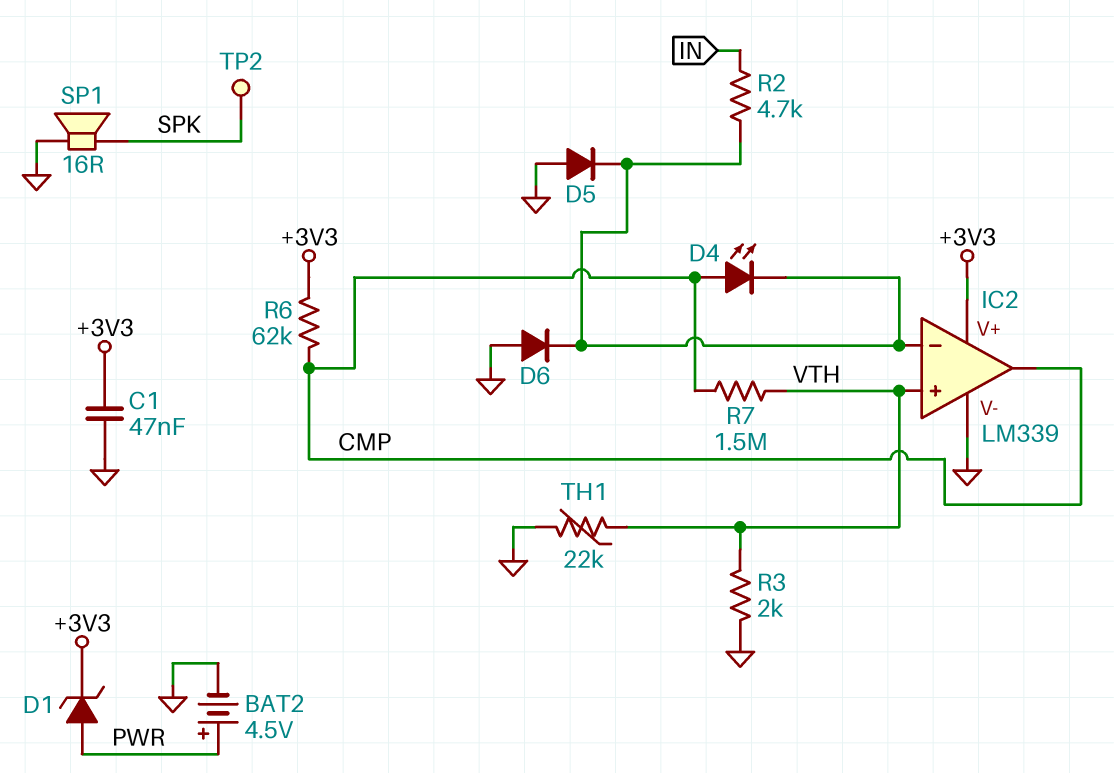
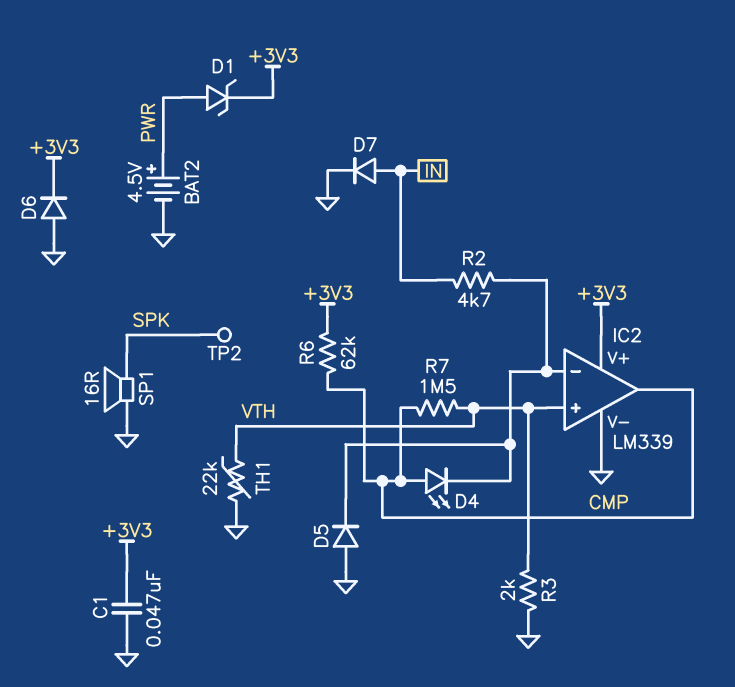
D6: diode (A GND, K IC2/in-) -> diode (A GND, K +3V3)
D7: none -> diode (A IN, K GND)

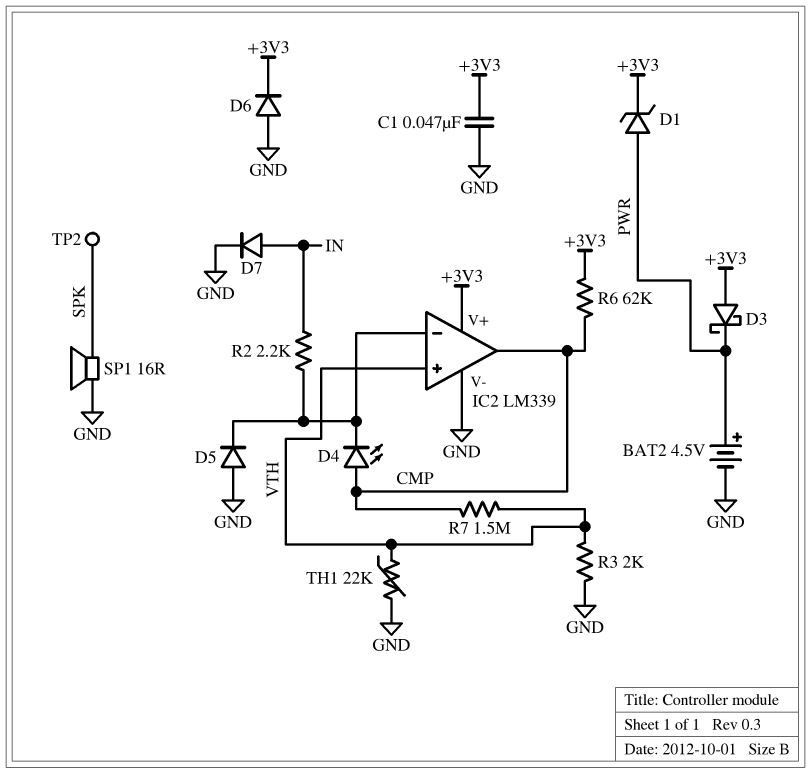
D3: none -> schottky (A +3V3, K PWR)
R2: 4.7k (IC2/in-, IN) -> 2.2k (IC2/in-, IN)

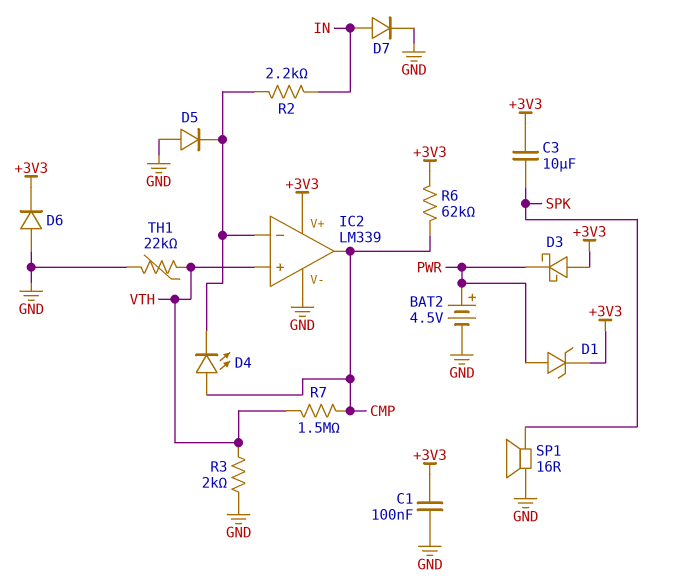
C1: 47nF (+3V3, GND) -> 100nF (+3V3, GND)
C3: none -> 10uF (+3V3, SPK)
TP2: test point (SPK) -> none

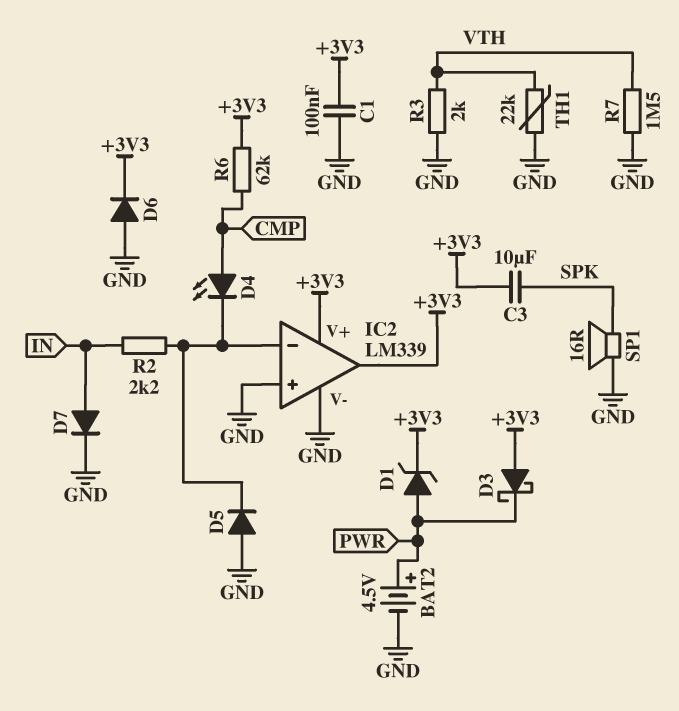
IC2 pin in+: VTH -> GND
IC2 pin out: CMP -> +3V3
R7: 1.5M (CMP, VTH) -> 1.5M (GND, VTH)

